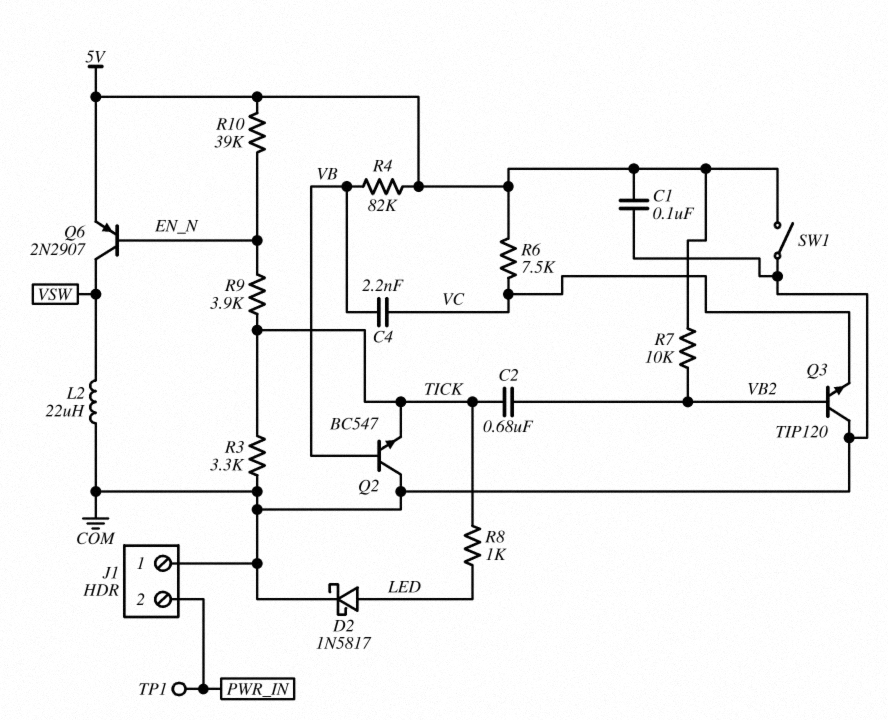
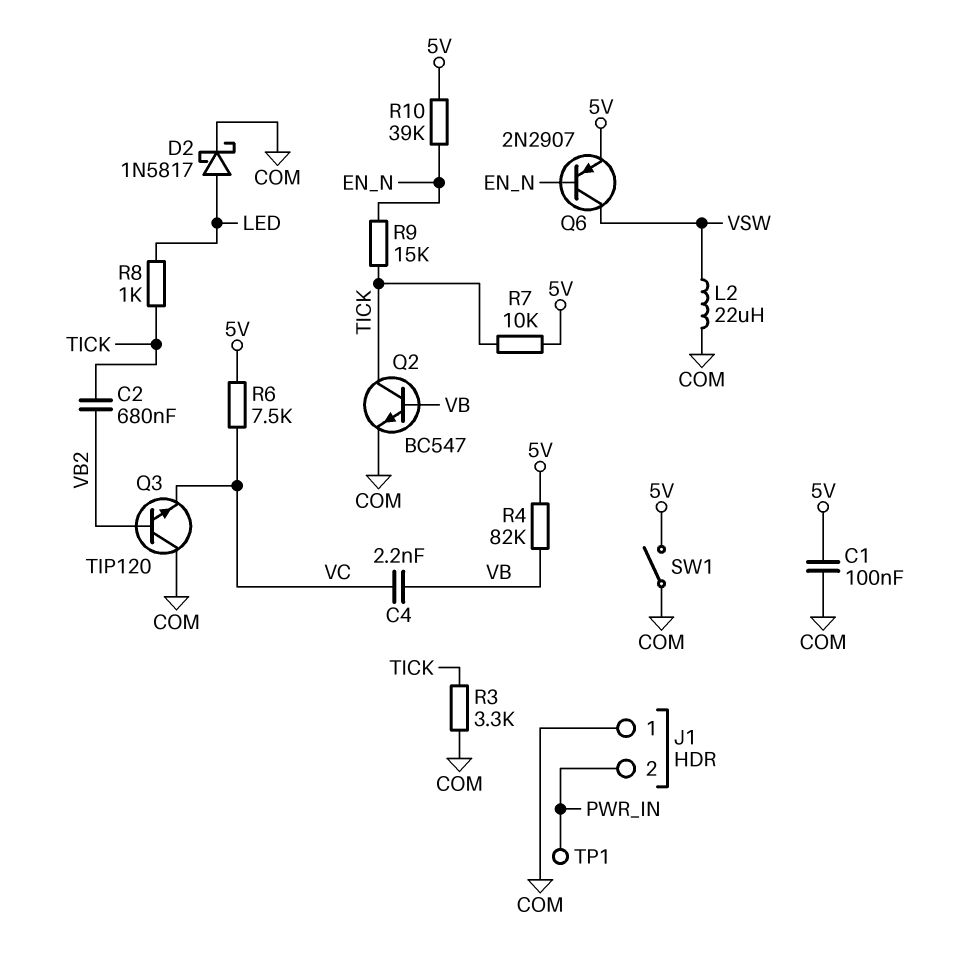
Q2: NPN BC547 (B VB, C COM, E TICK) -> NPN BC547 (B VB, C TICK, E COM)
R7: 10k (5V, VB2) -> 10k (5V, TICK)
R9: 3.9k (EN_N, TICK) -> 15k (EN_N, TICK)

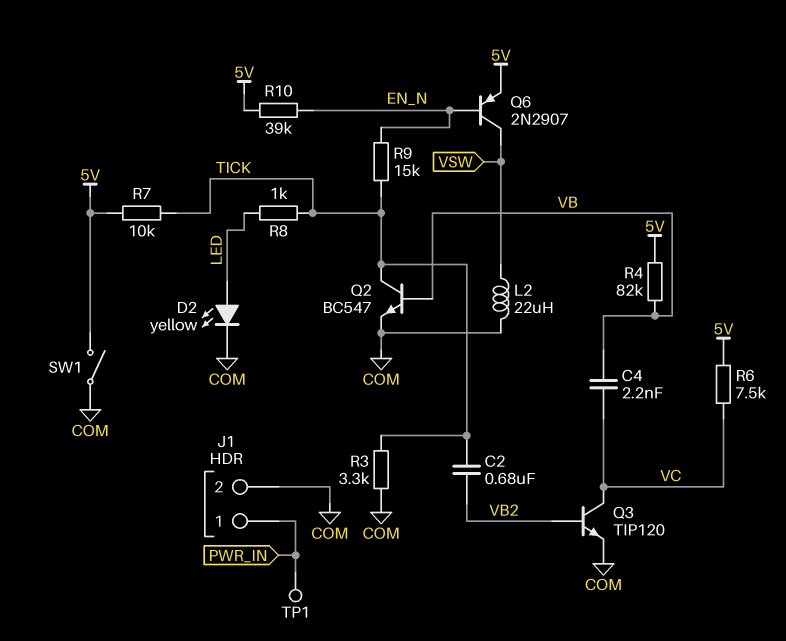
C1: 100nF (5V, COM) -> none
D2: schottky 1N5817 (A LED, K COM) -> LED yellow (A LED, K COM)
J1 pin 1: COM -> PWR_IN
J1 pin 2: PWR_IN -> COM
Q3: NPN TIP120 (B VB2, C COM, E VC) -> NPN TIP120 (B VB2, C VC, E COM)

